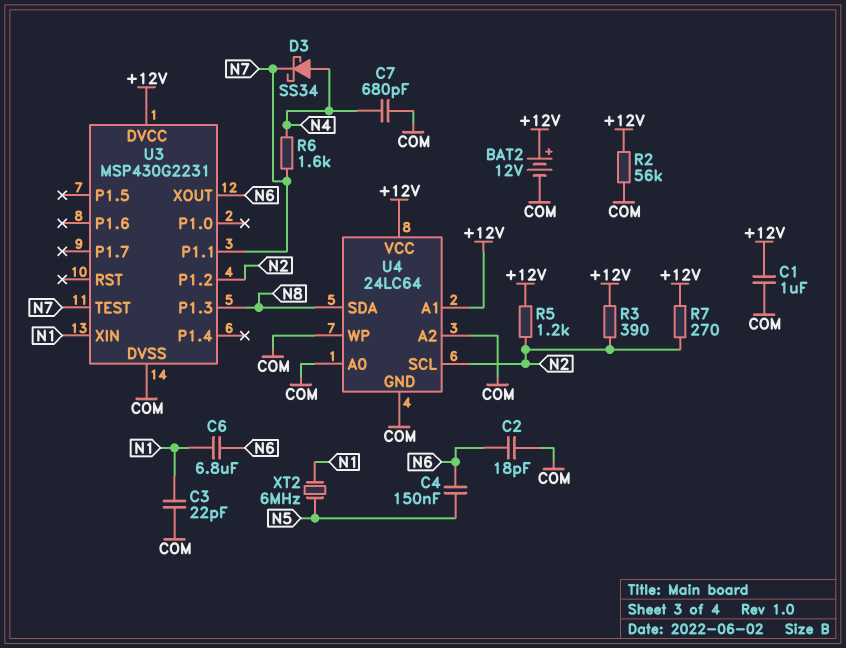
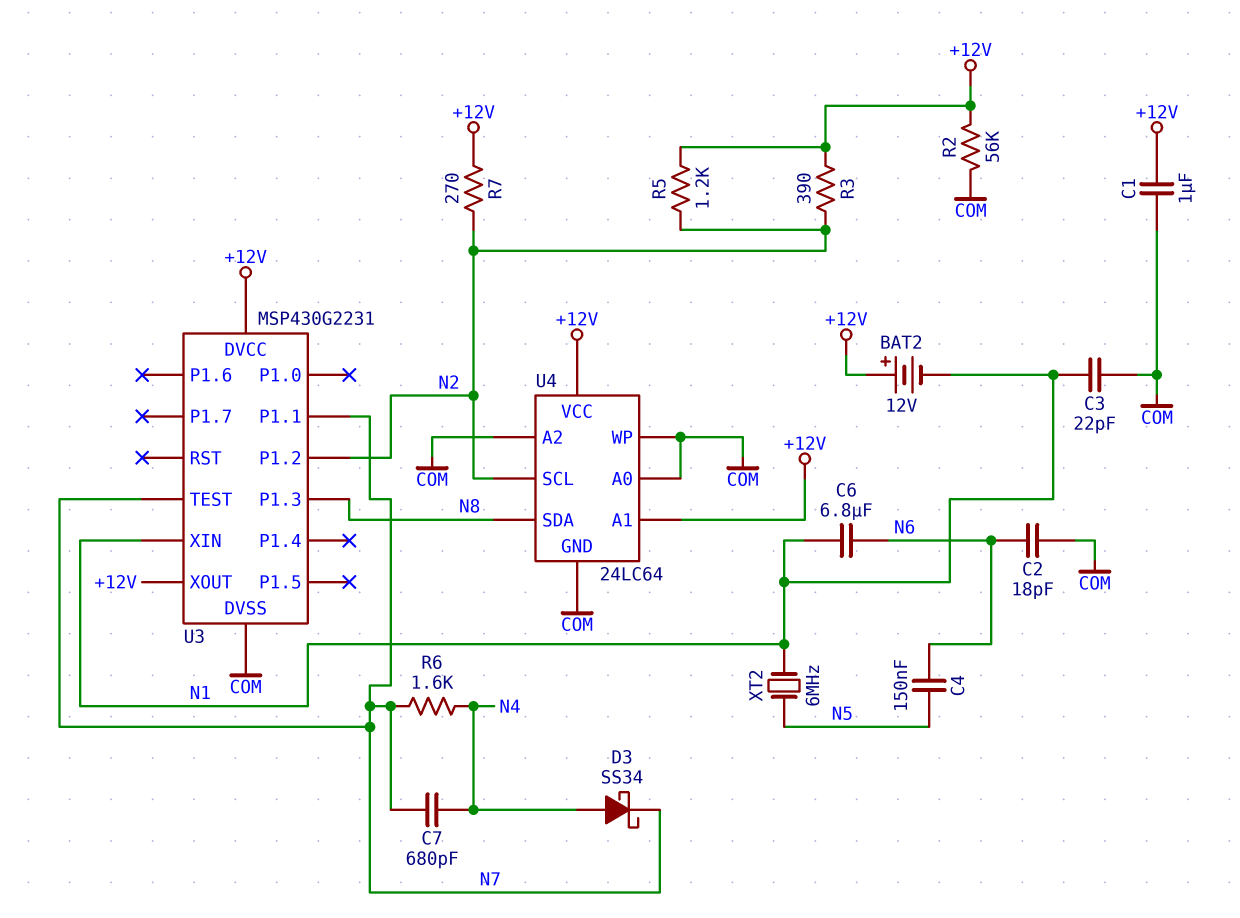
BAT2: 12V (plus +12V, minus COM) -> 12V (plus +12V, minus N1)
C7: 680pF (COM, N4) -> 680pF (N4, N7)
U3 pin XOUT: N6 -> +12V

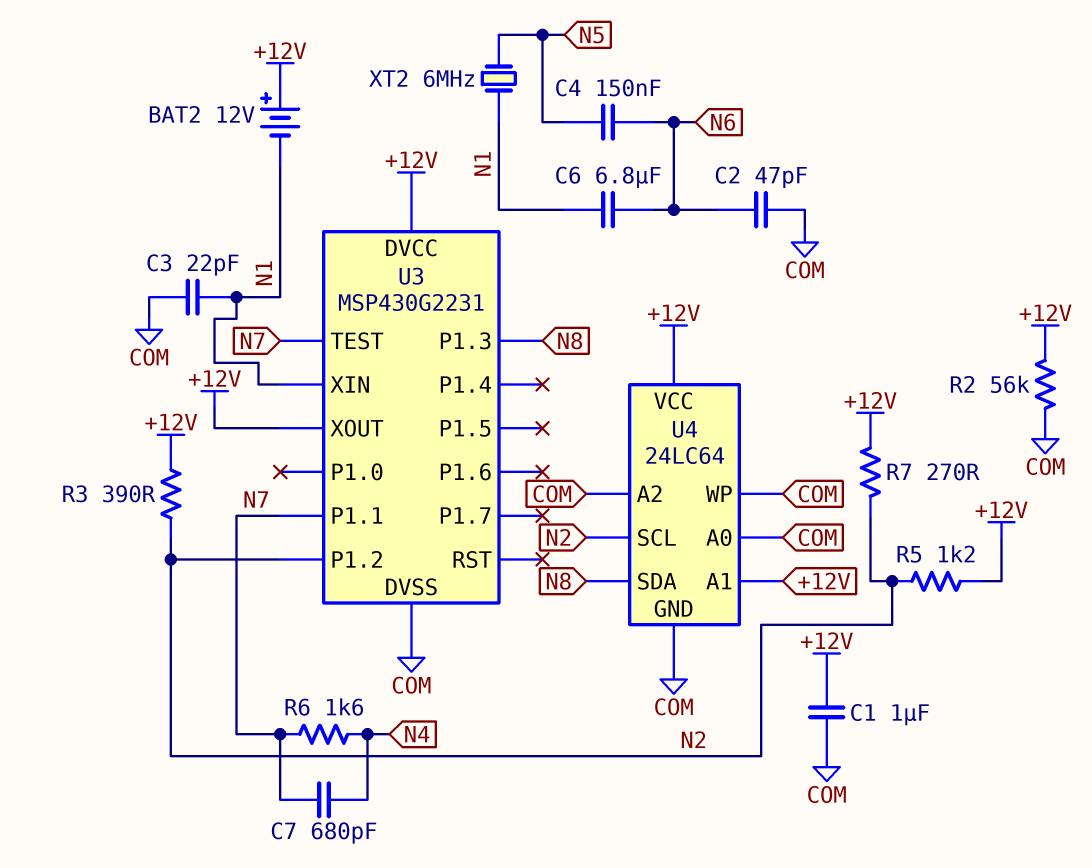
C2: 18pF (COM, N6) -> 47pF (COM, N6)
D3: schottky SS34 (A N4, K N7) -> none

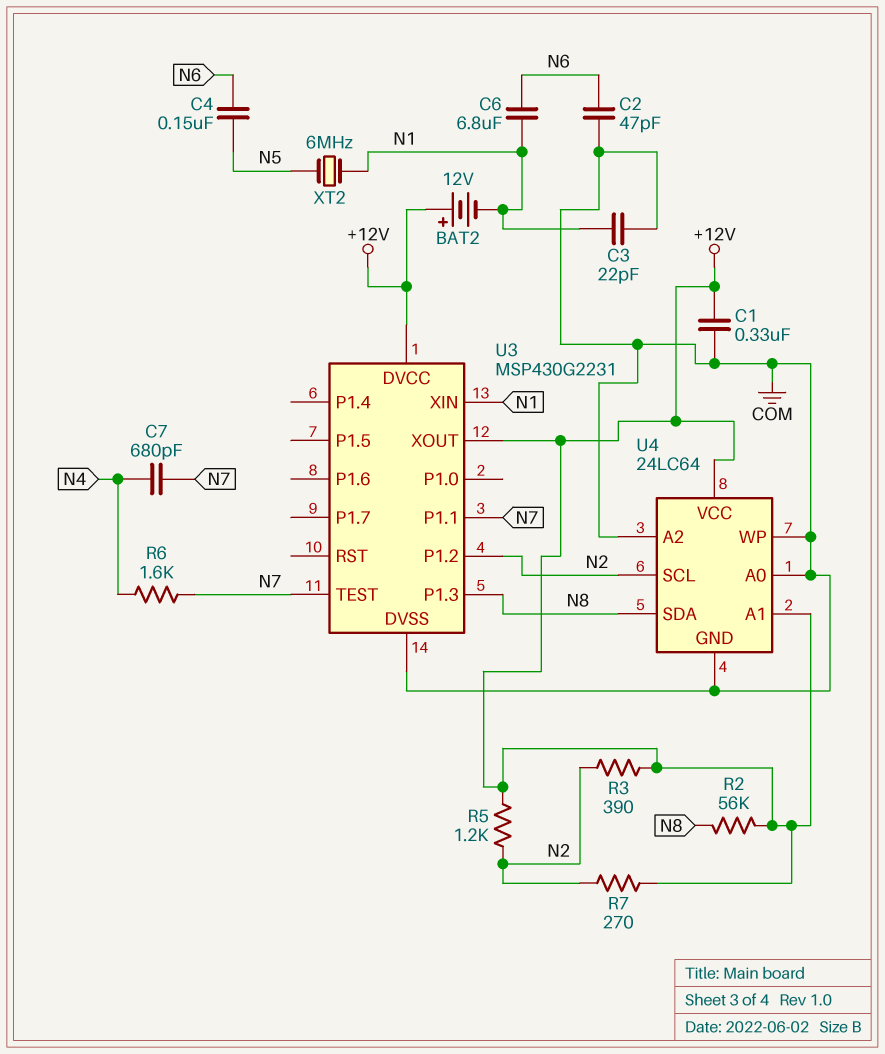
C1: 1uF (+12V, COM) -> 330nF (+12V, COM)
R2: 56k (+12V, COM) -> 56k (+12V, N8)

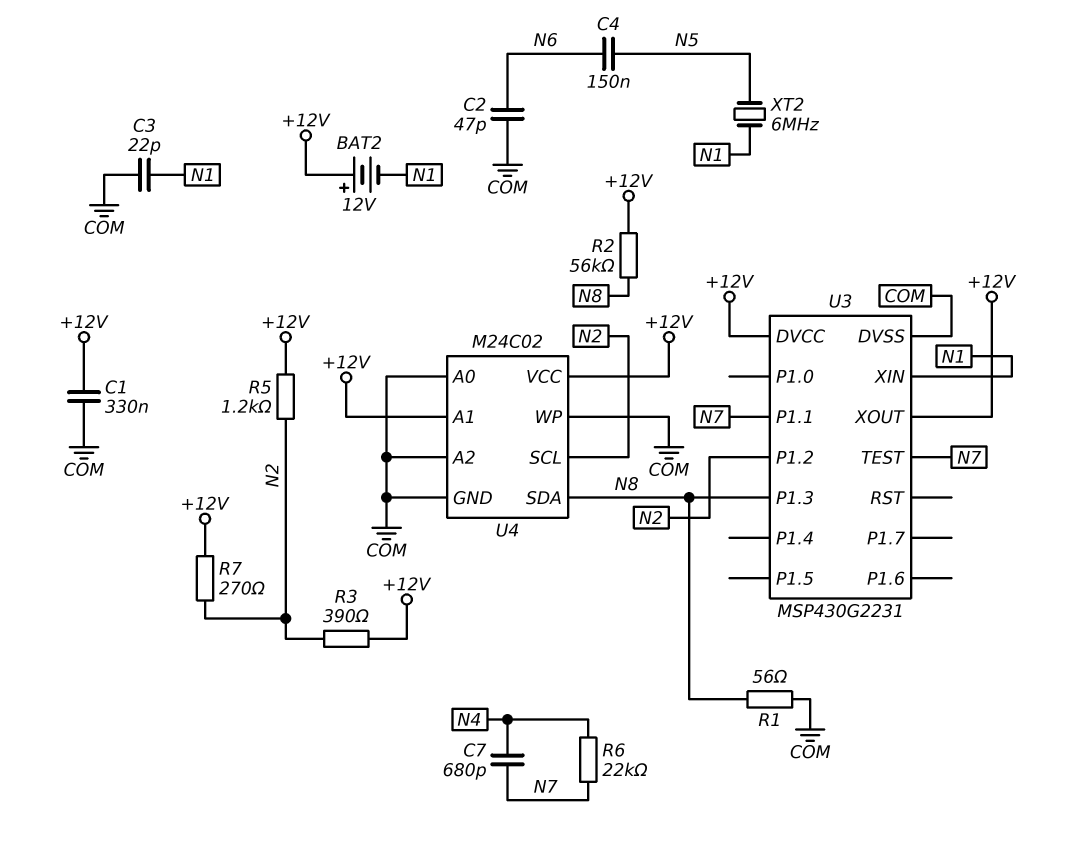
C6: 6.8uF (N1, N6) -> none
R1: none -> 56 (COM, N8)
R6: 1.6k (N4, N7) -> 22k (N4, N7)
U4: 24LC64 -> M24C02

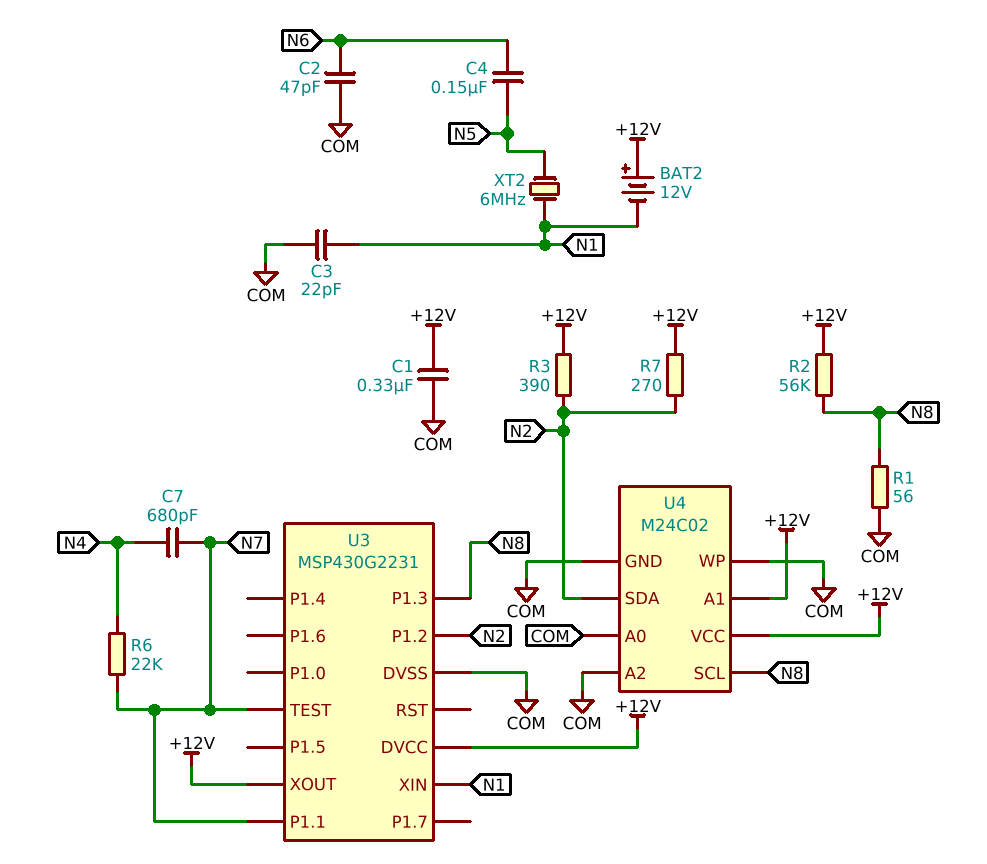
R5: 1.2k (+12V, N2) -> none
U4 pin SCL: N2 -> N8
U4 pin SDA: N8 -> N2

